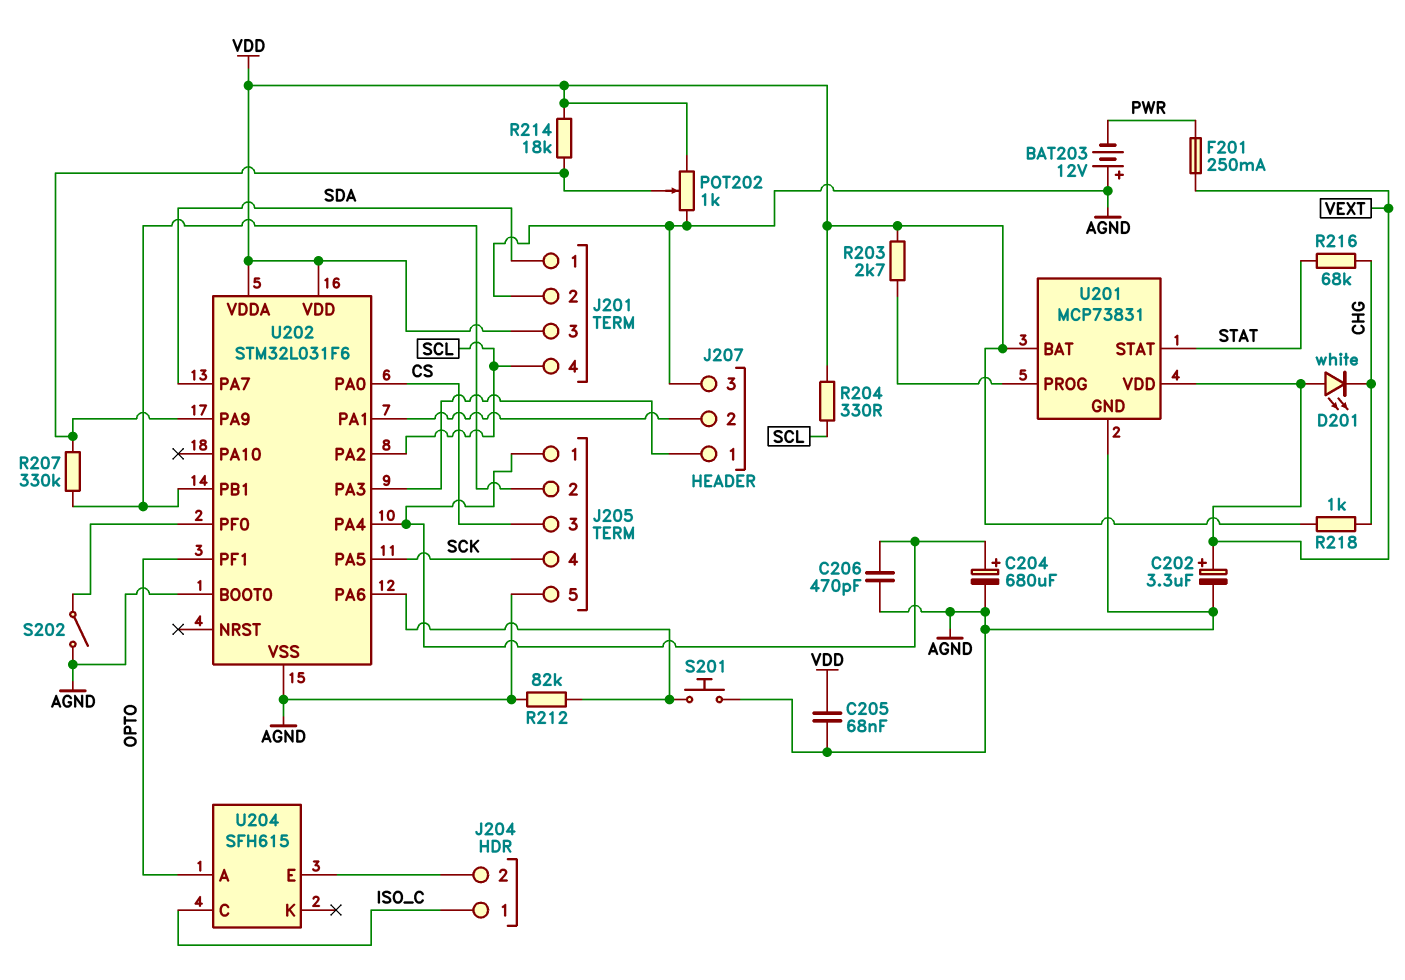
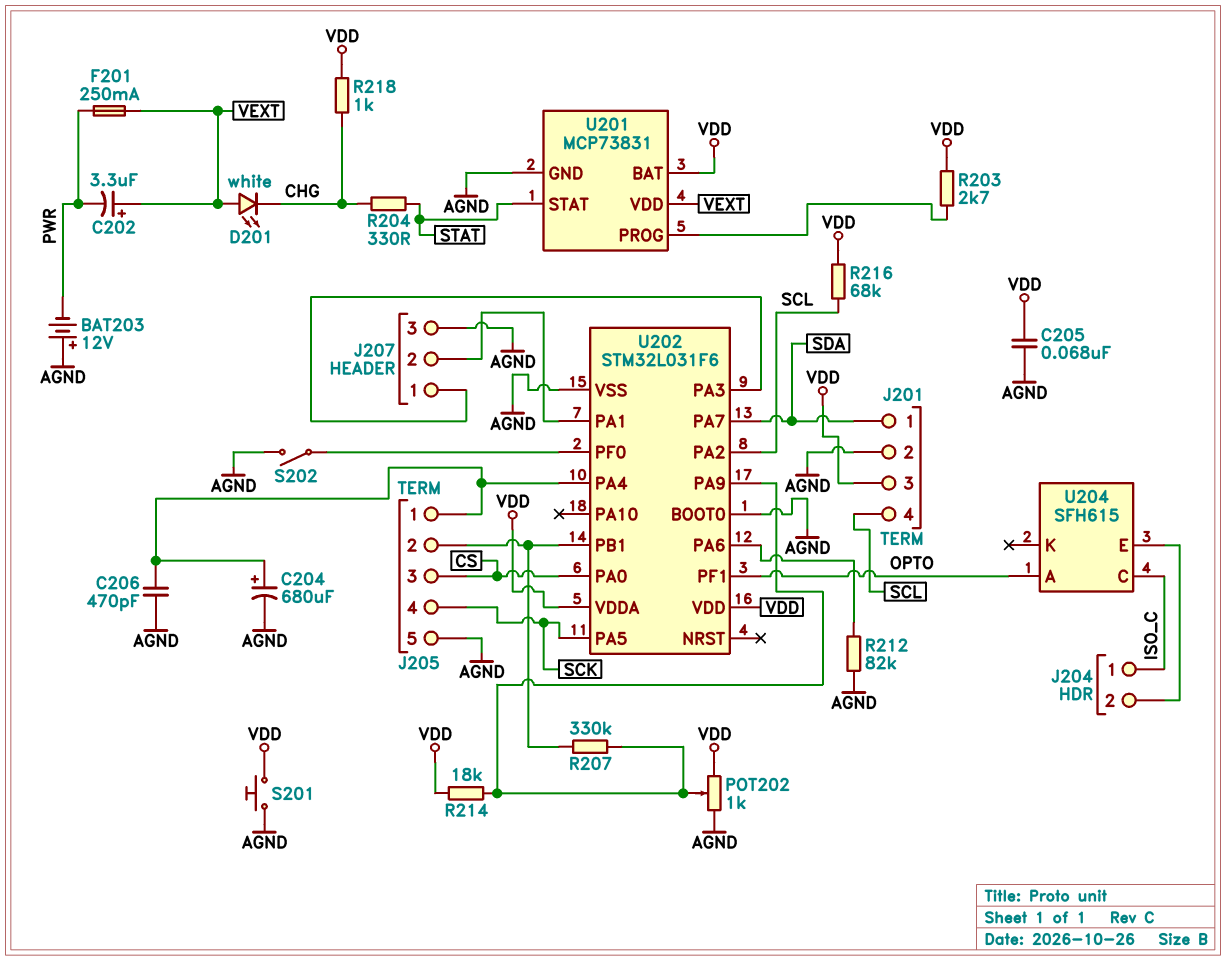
C202: 3.3uF (plus VEXT, minus AGND) -> 3.3uF (plus VEXT, minus PWR)
R204: 330 (SCL, VDD) -> 330 (CHG, STAT)
R216: 68k (CHG, STAT) -> 68k (SCL, VDD)
S201: button (AGND, U202/PA6) -> button (AGND, VDD)

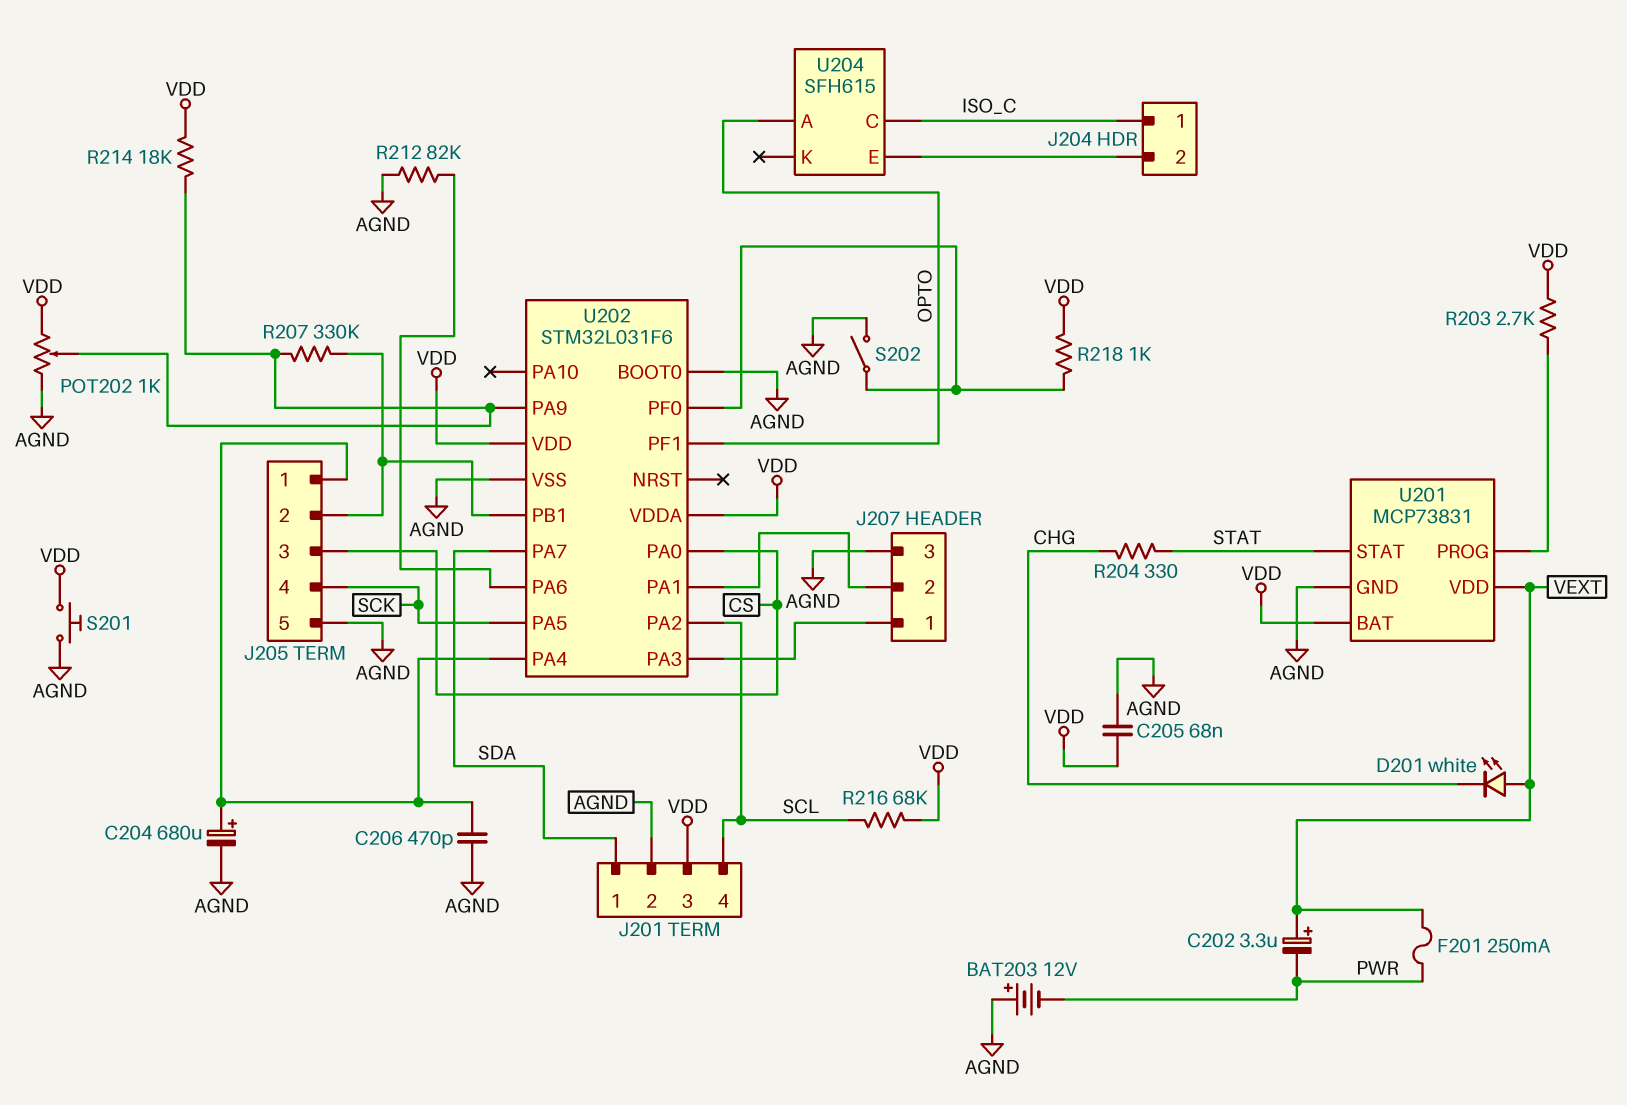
R218: 1k (CHG, VDD) -> 1k (U202/PF0, VDD)

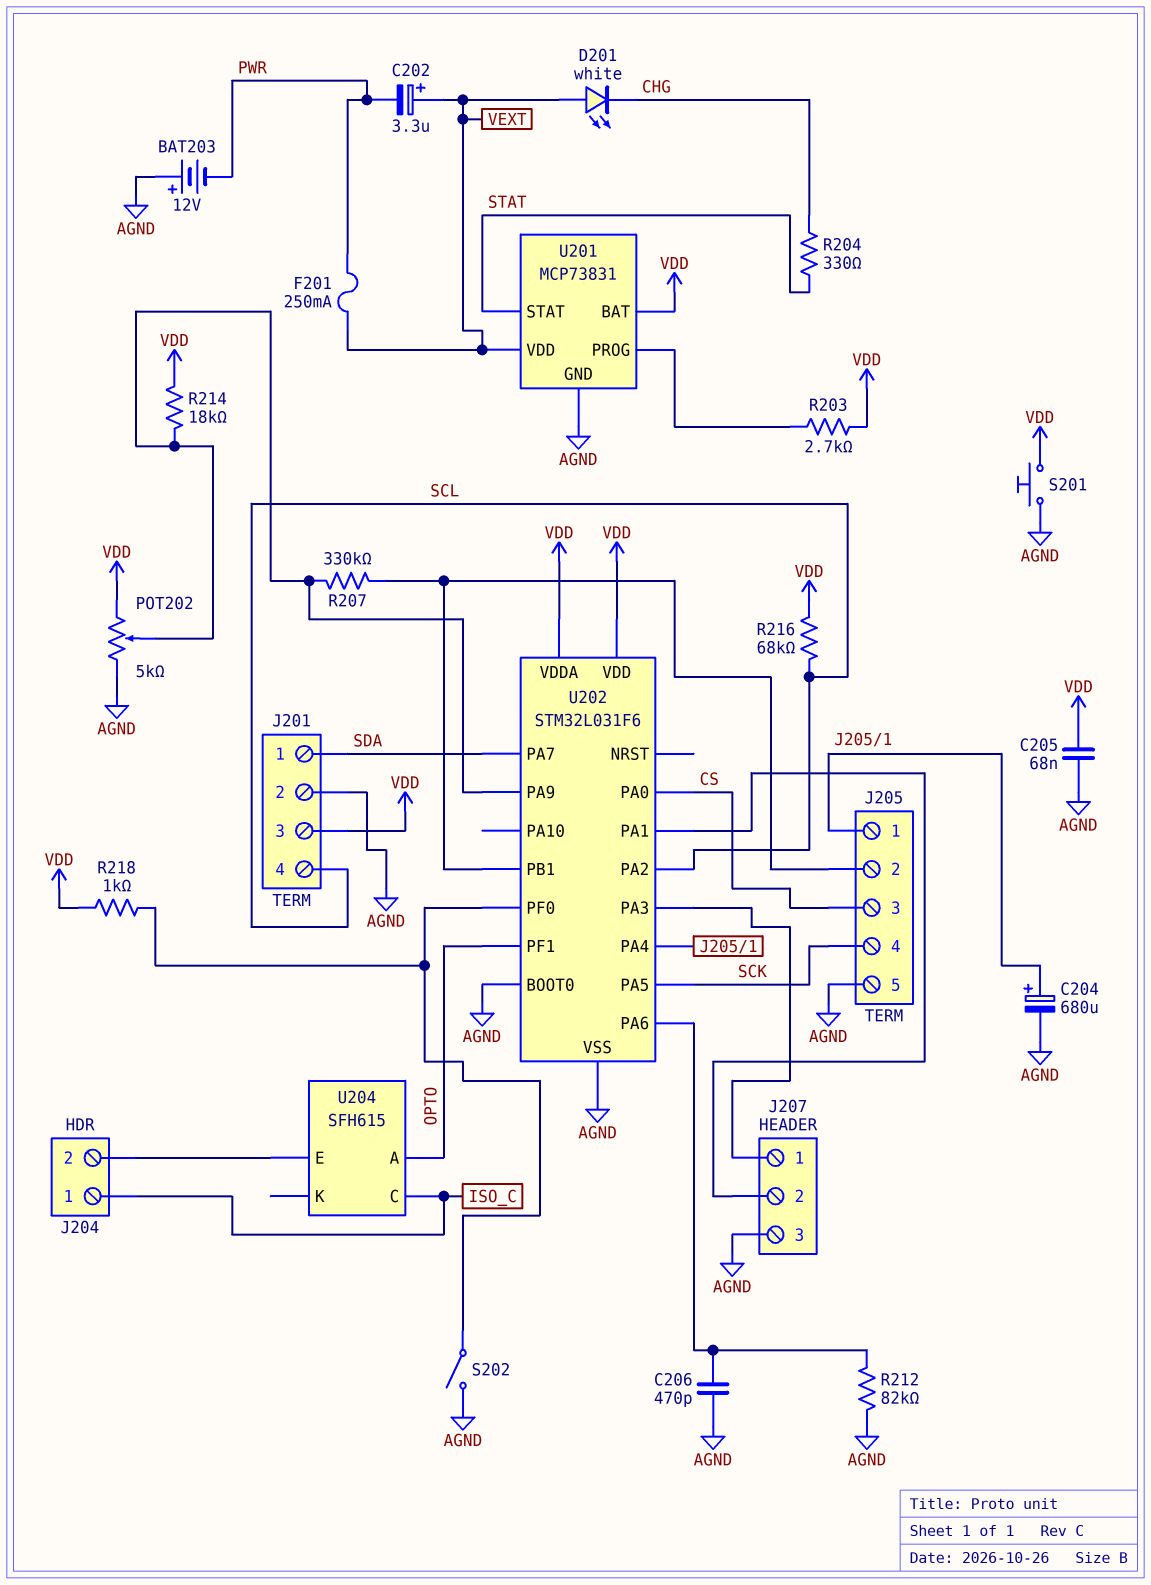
C206: 470pF (AGND, J205/1) -> 470pF (AGND, U202/PA6)
POT202: 1k (AGND, VDD, wiper U202/PA9) -> 5k (AGND, VDD, wiper U202/PA9)

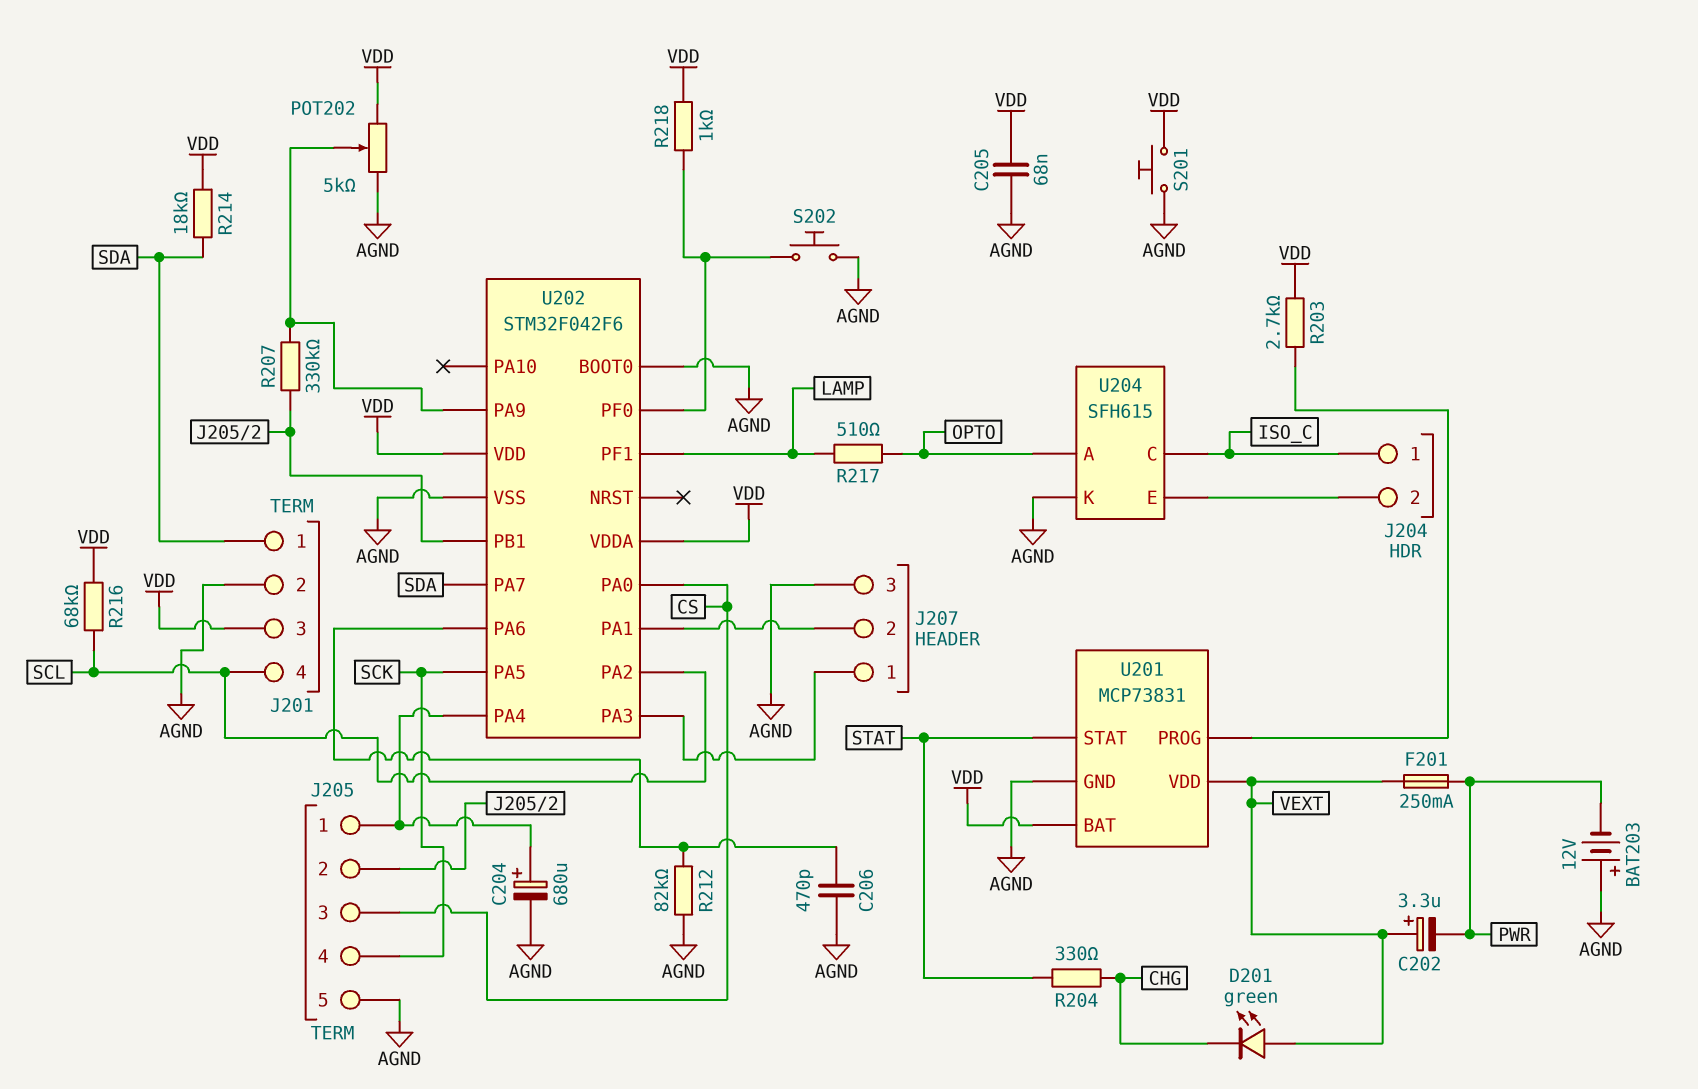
D201: LED white (A VEXT, K CHG) -> LED green (A VEXT, K CHG)
R214: 18k (U202/PA9, VDD) -> 18k (SDA, VDD)
R217: none -> 510 (LAMP, OPTO)
S202: switch (AGND, U202/PF0) -> button (AGND, U202/PF0)
U202: STM32L031F6 -> STM32F042F6
U202 pin PF1: OPTO -> LAMP
U204 pin K: none -> AGND

